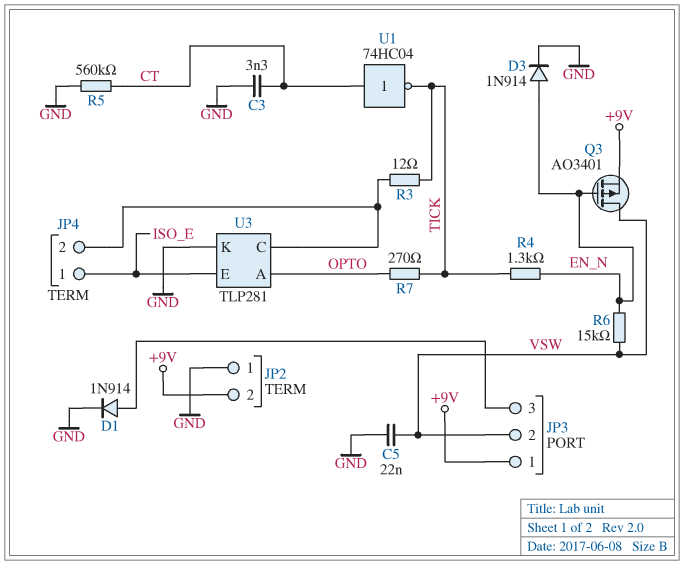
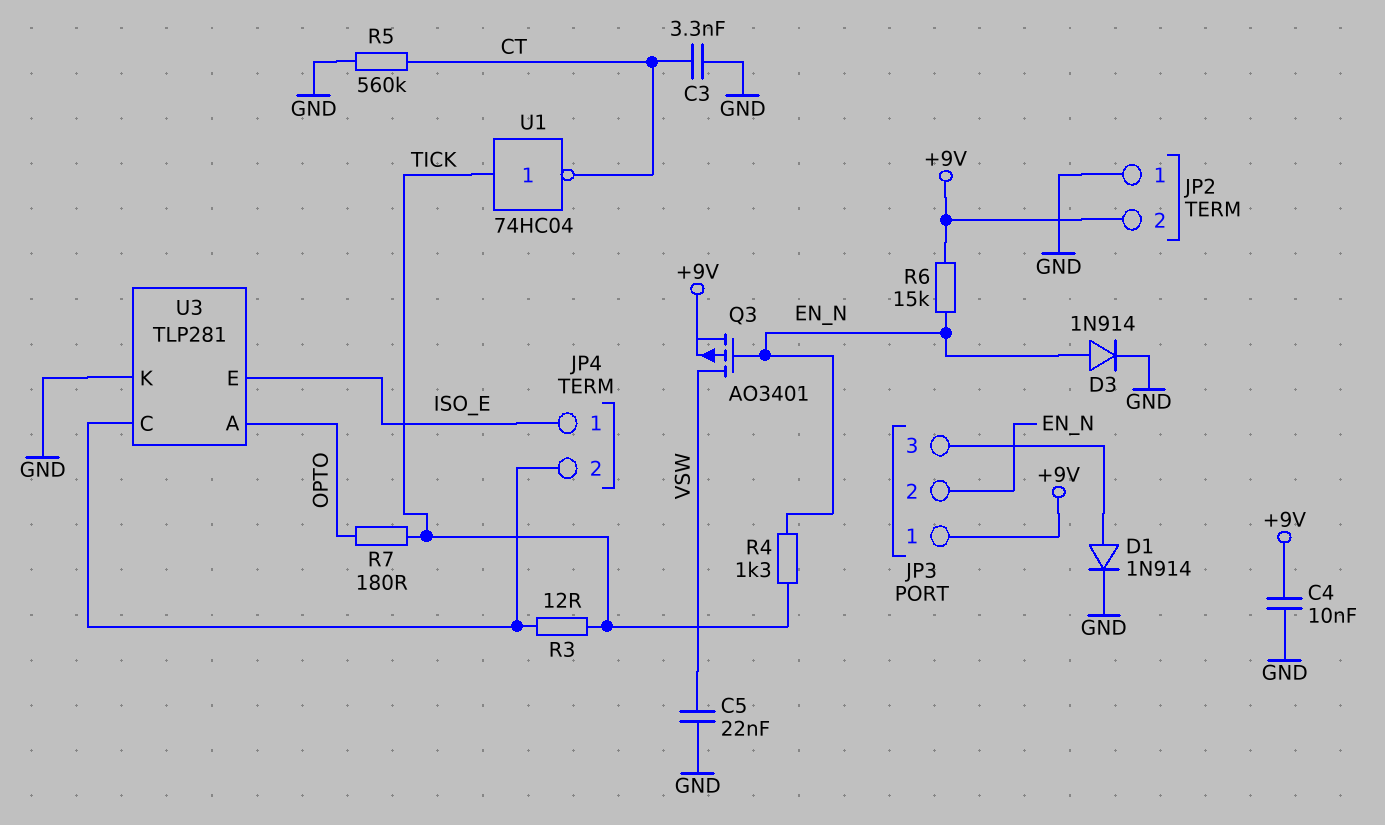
C4: none -> 10nF (+9V, GND)
JP3 pin 2: VSW -> EN_N
R6: 15k (EN_N, VSW) -> 15k (+9V, EN_N)
R7: 270 (OPTO, TICK) -> 180 (OPTO, TICK)
U1: NOT 74HC04 (in CT, out TICK) -> NOT 74HC04 (in TICK, out CT)

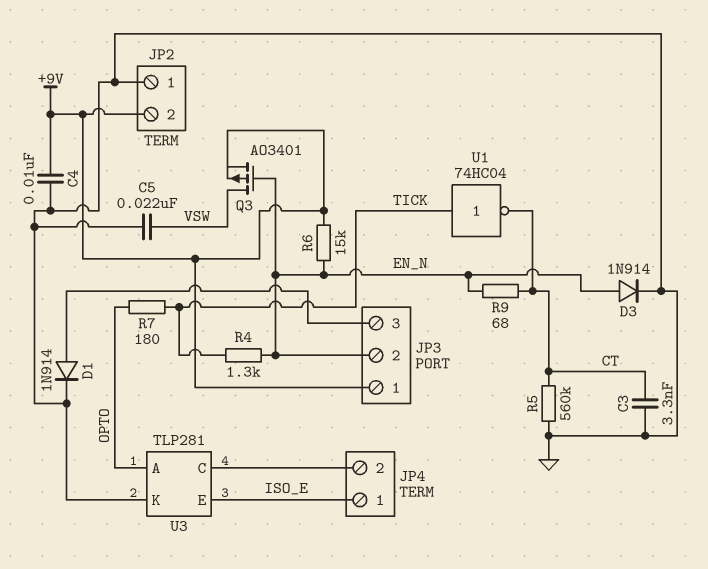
R3: 12 (JP4/2, TICK) -> none
R9: none -> 68 (CT, EN_N)

